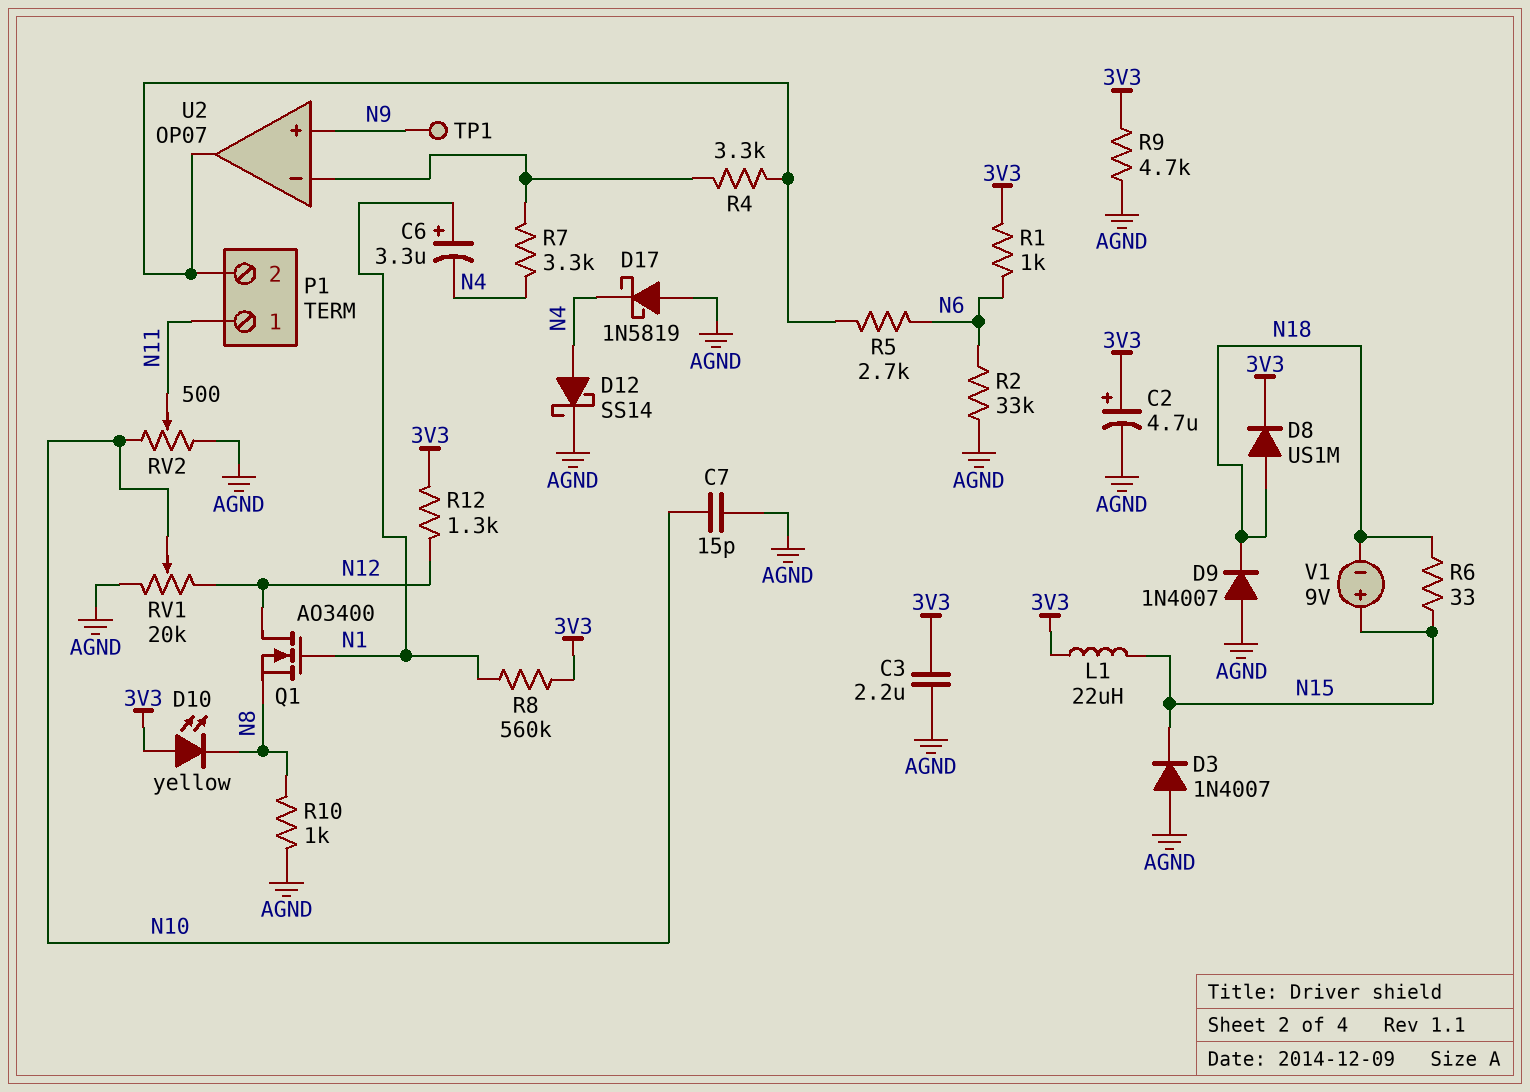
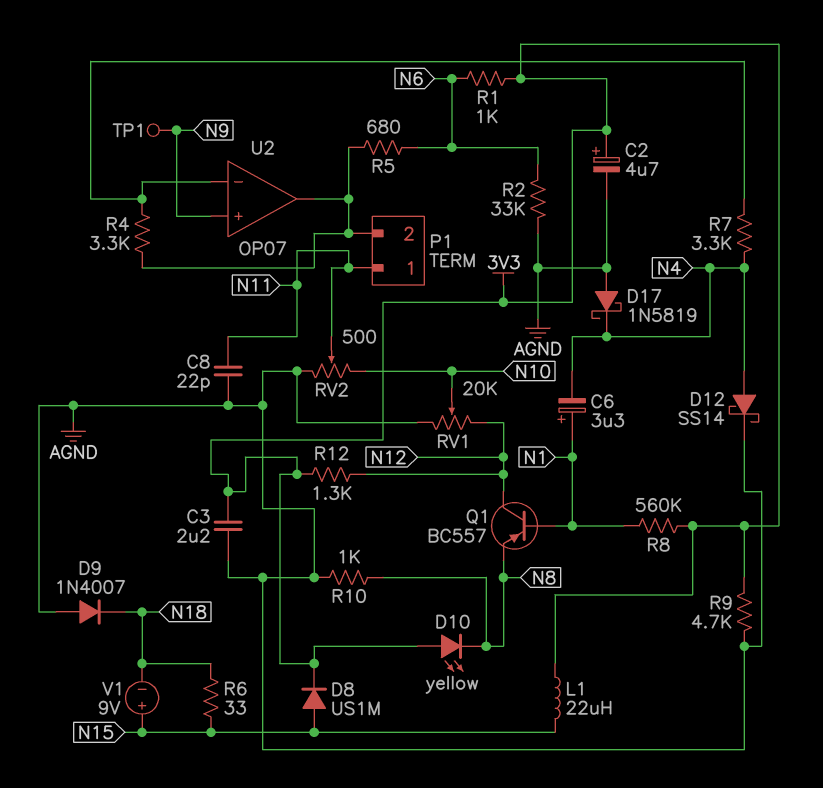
C7: 15pF (AGND, N10) -> none
C8: none -> 22pF (AGND, N11)
D3: diode 1N4007 (A AGND, K N15) -> none
D8: diode US1M (A N18, K 3V3) -> diode US1M (A N15, K 3V3)
Q1: NMOS AO3400 (G N1, D N12, S N8) -> PNP BC557 (B N1, C N12, E N8)
R5: 2.7k (N6, P1/2) -> 680 (N6, P1/2)

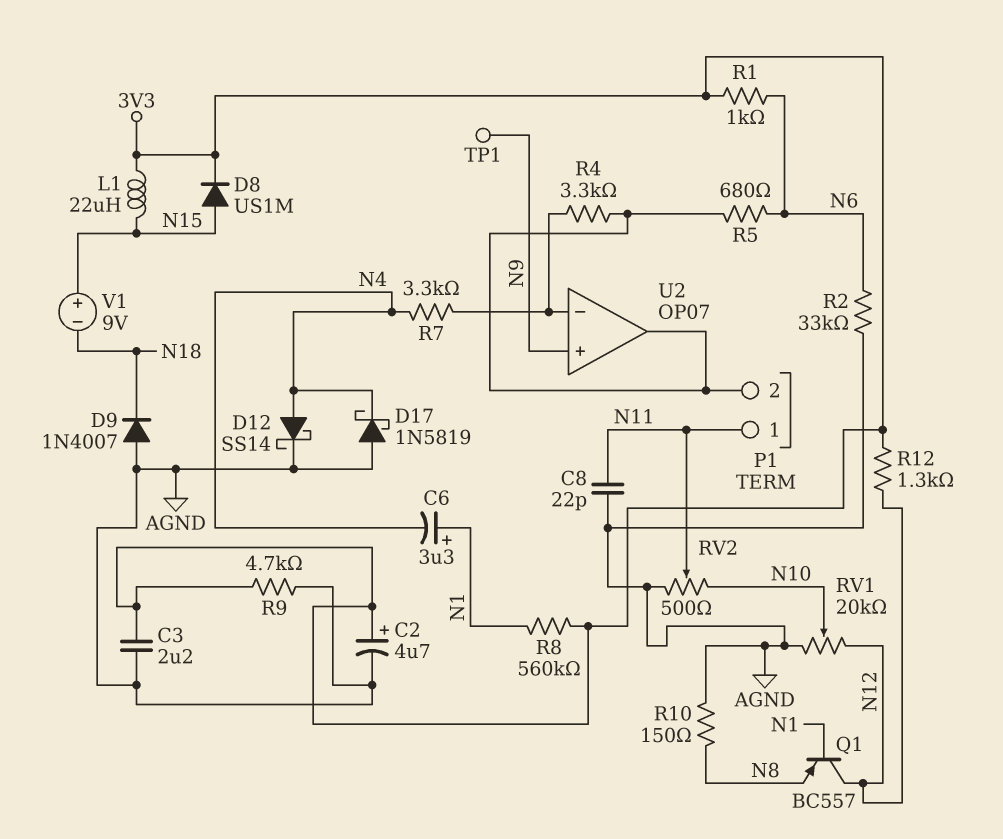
D10: LED yellow (A 3V3, K N8) -> none
R6: 33 (N15, N18) -> none
R10: 1k (AGND, N8) -> 150 (AGND, N8)

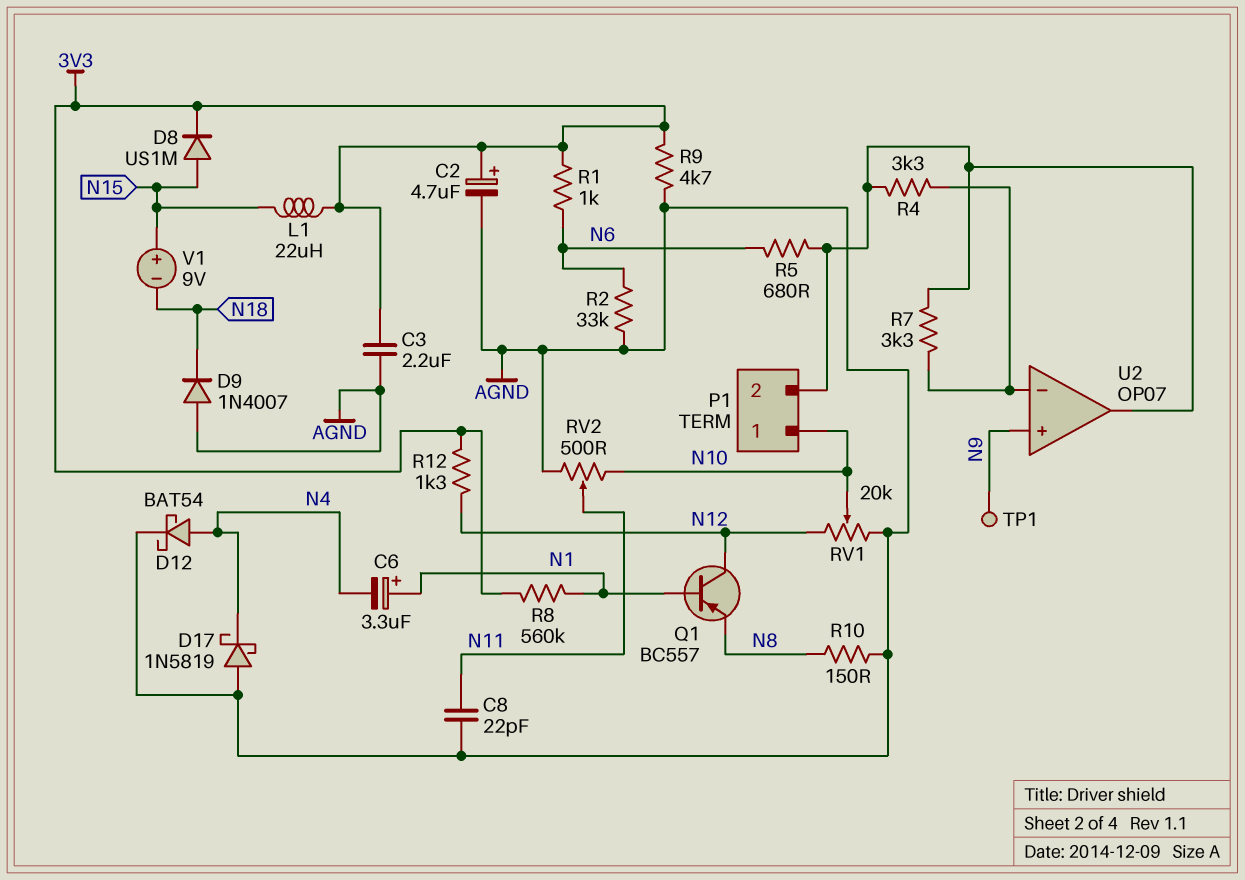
D12: schottky SS14 (A N4, K AGND) -> schottky BAT54 (A N4, K AGND)
P1 pin 1: N11 -> N10
R7: 3.3k (N4, U2/in-) -> 3.3k (P1/2, U2/in-)

